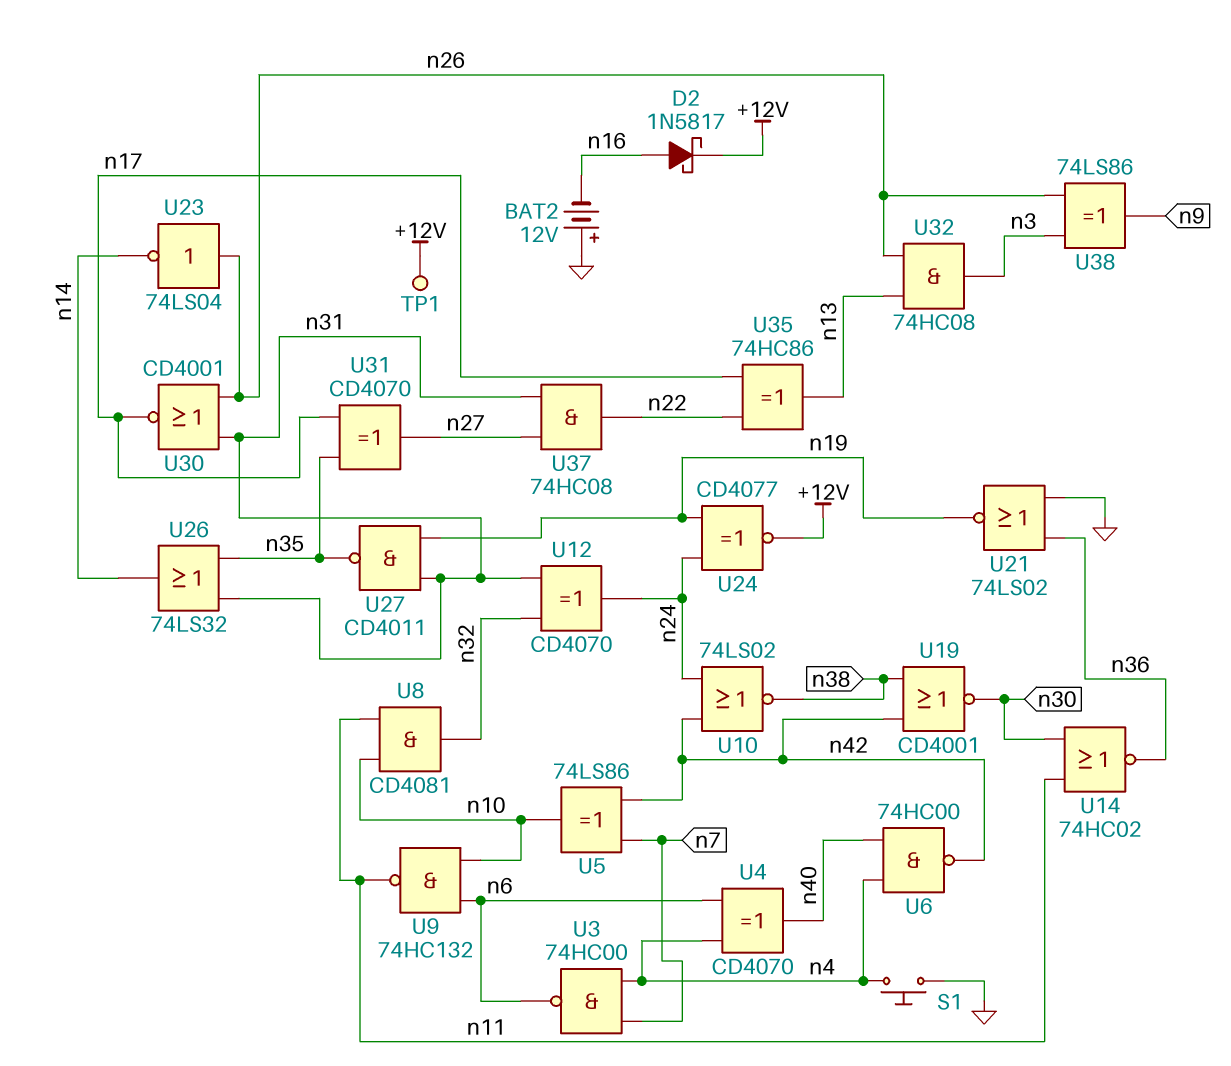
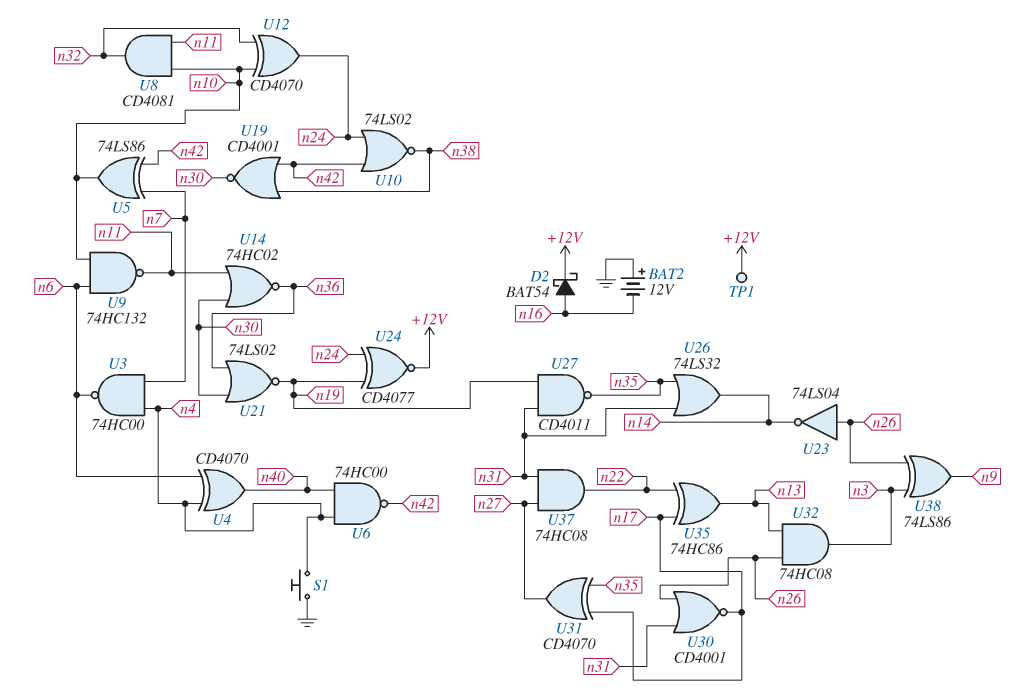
D2: schottky 1N5817 (A n16, K +12V) -> schottky BAT54 (A n16, K +12V)
U12: XOR CD4070 (in n31, in n32, out n24) -> XOR CD4070 (in n10, in n32, out n24)
U21: NOR 74LS02 (in GND, in n36, out n19) -> NOR 74LS02 (in n30, in n36, out n19)

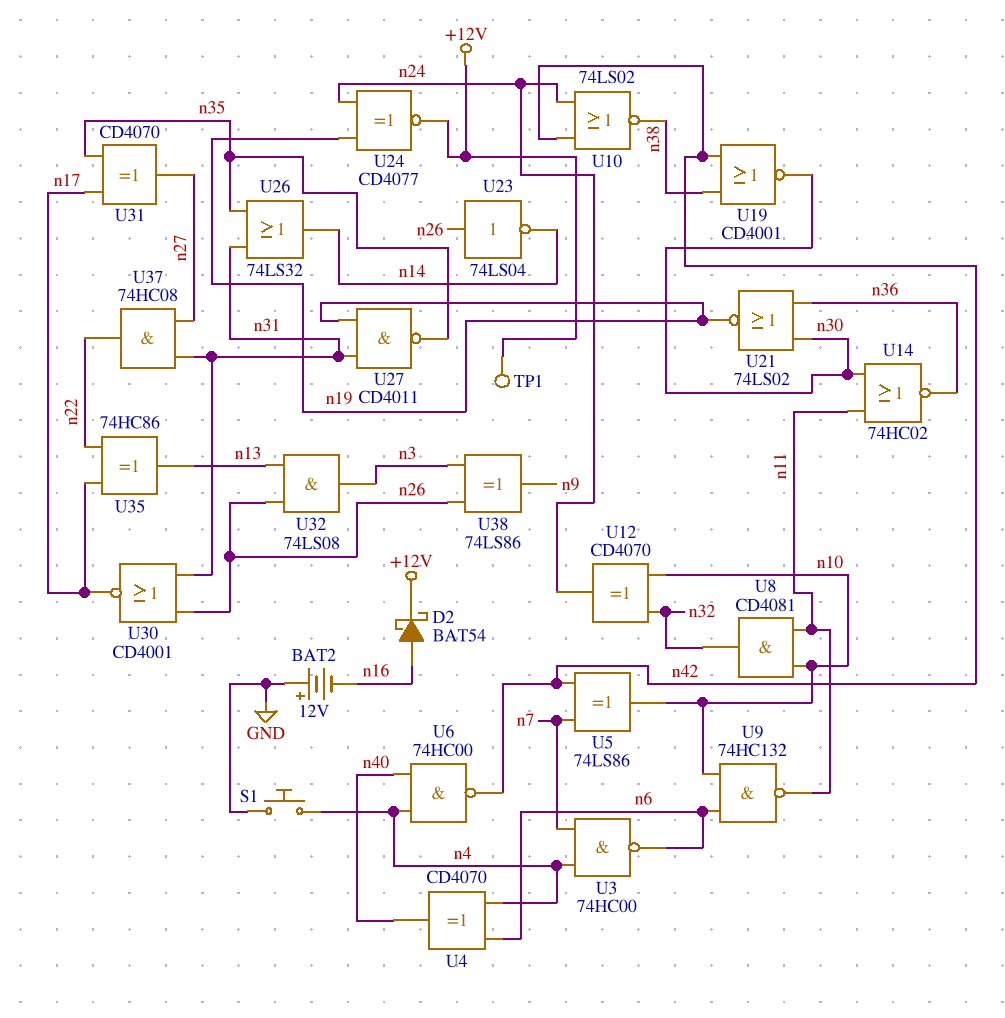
U32: AND 74HC08 (in n13, in n26, out n3) -> AND 74LS08 (in n13, in n26, out n3)

